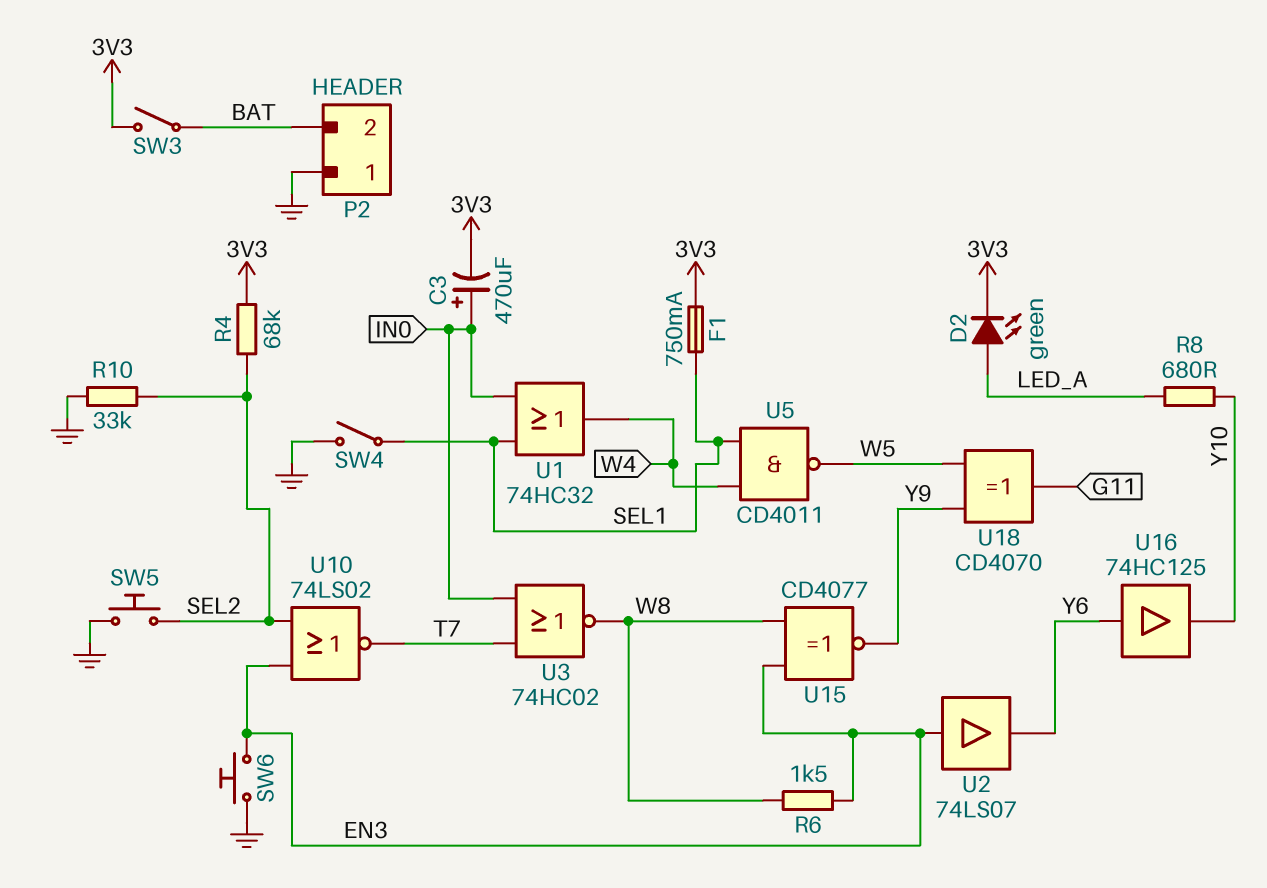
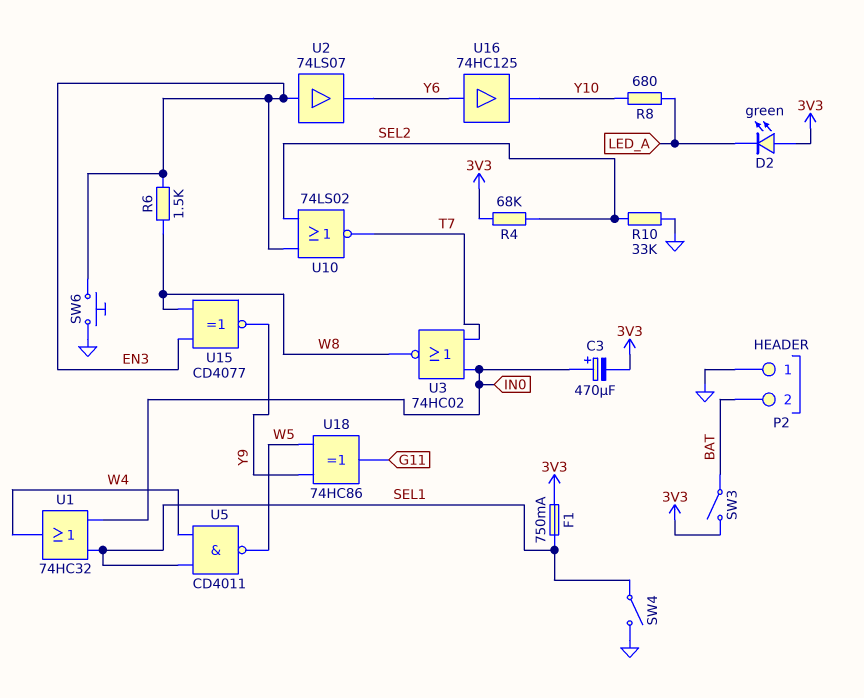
D2: LED green (A LED_A, K 3V3) -> LED green (A 3V3, K LED_A)
SW5: button (GND, SEL2) -> none
U18: XOR CD4070 (in W5, in Y9, out G11) -> XOR 74HC86 (in W5, in Y9, out G11)

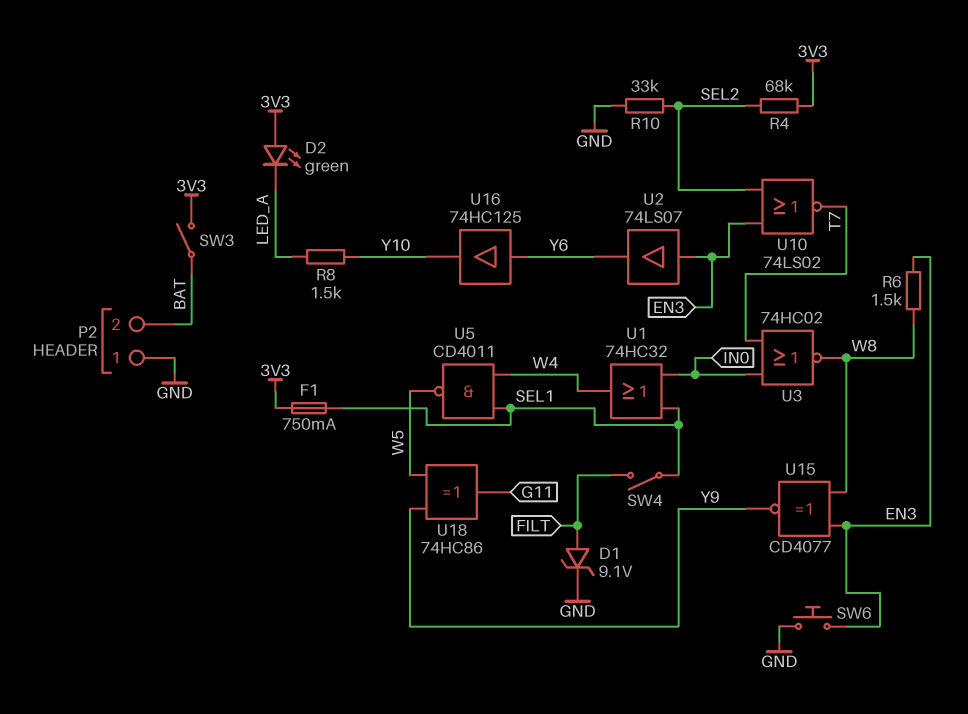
C3: 470uF (plus IN0, minus 3V3) -> none
D1: none -> zener 9.1V (A FILT, K GND)
R8: 680 (LED_A, Y10) -> 1.5k (LED_A, Y10)
SW4: switch (GND, SEL1) -> switch (FILT, SEL1)

